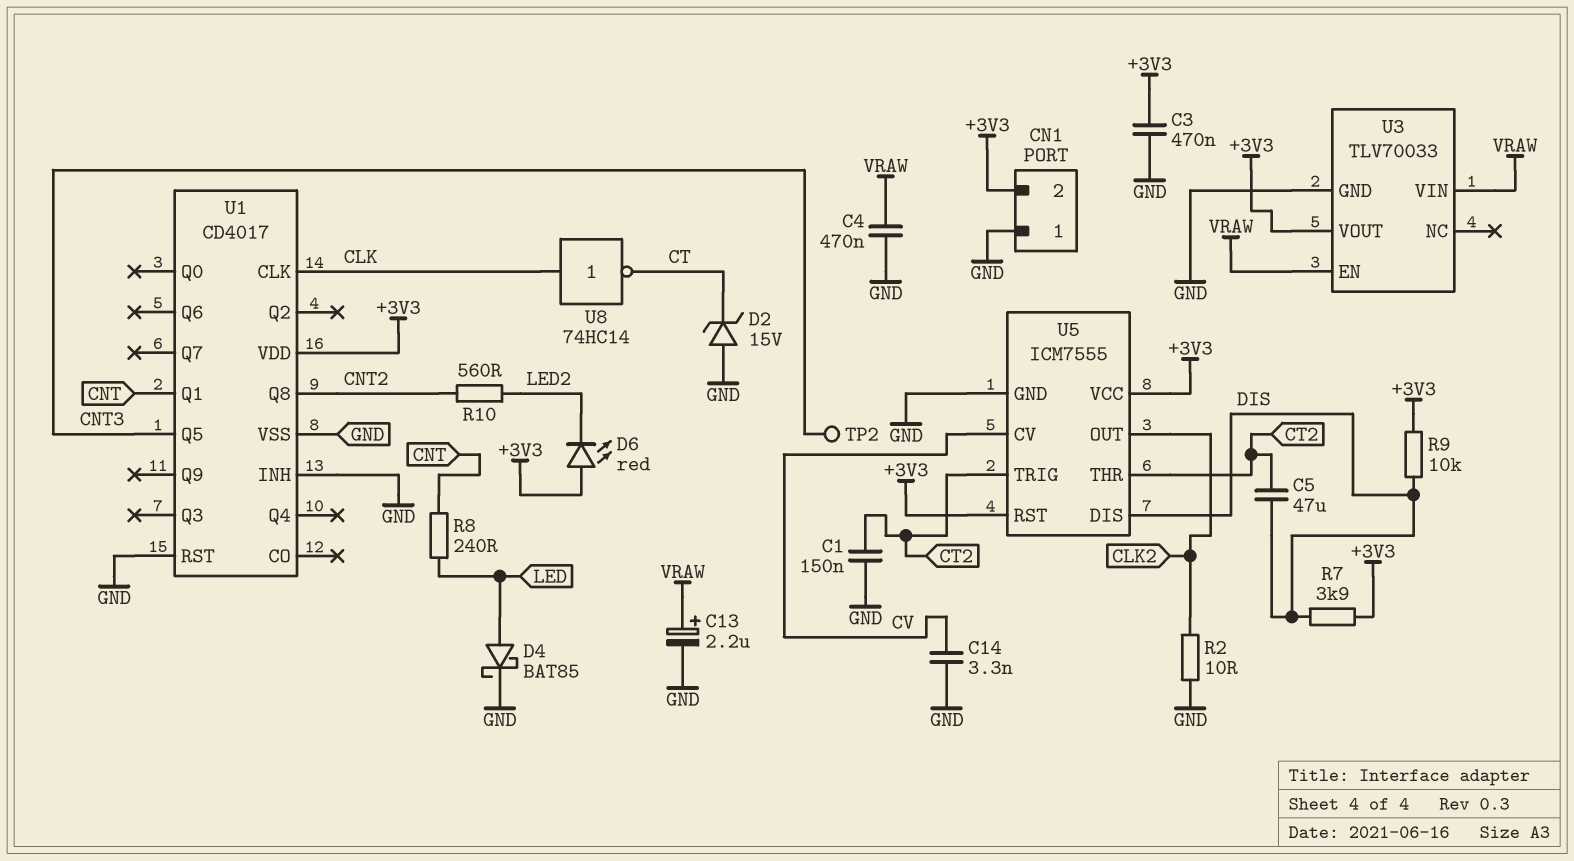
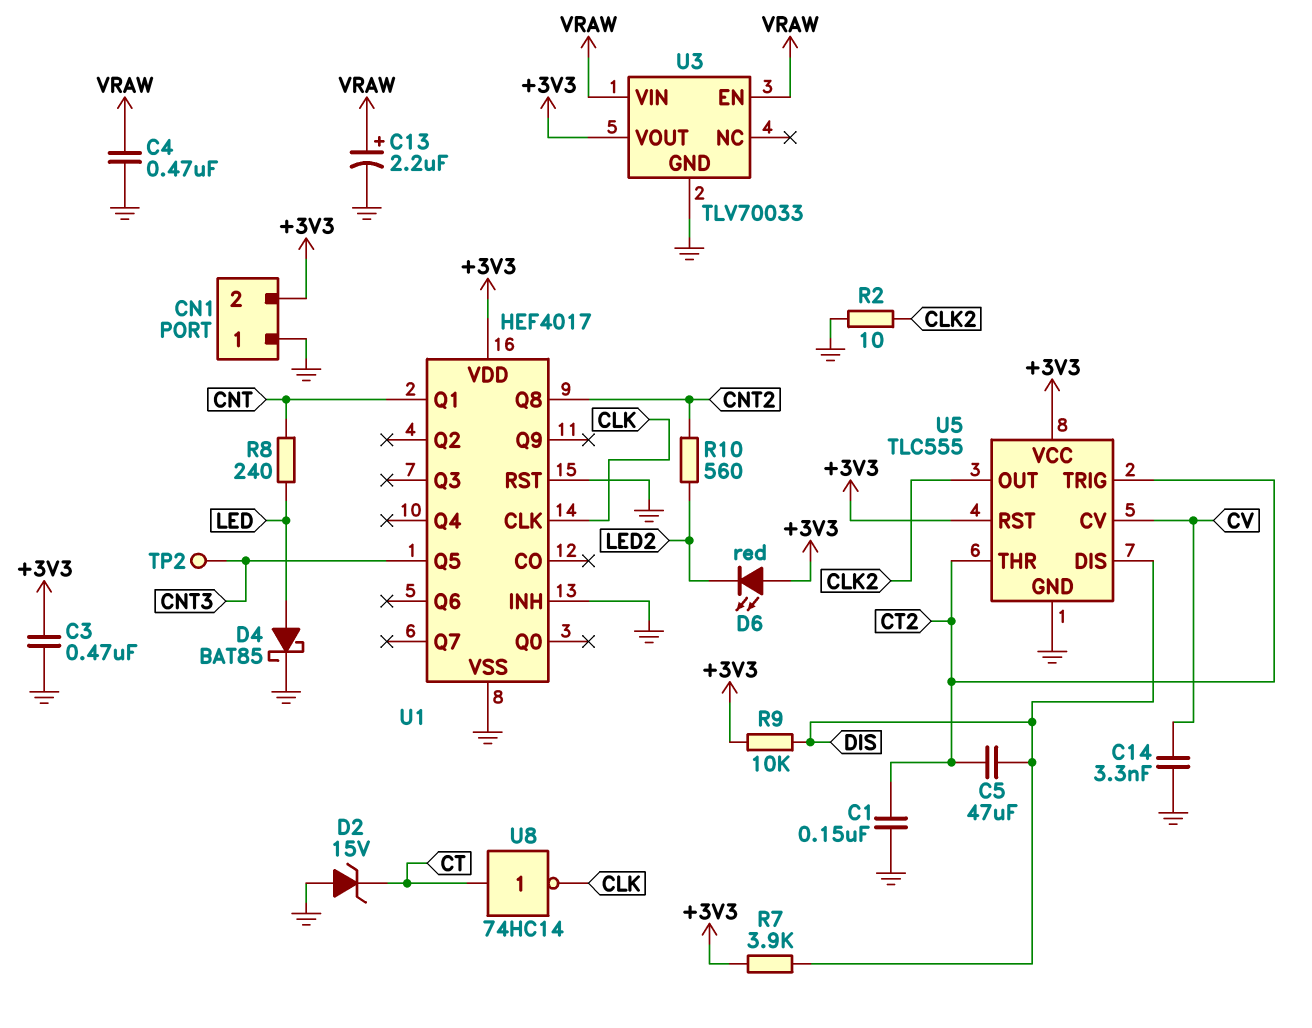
U1: CD4017 -> HEF4017
U5: ICM7555 -> TLC555
U8: NOT 74HC14 (in CLK, out CT) -> NOT 74HC14 (in CT, out CLK)

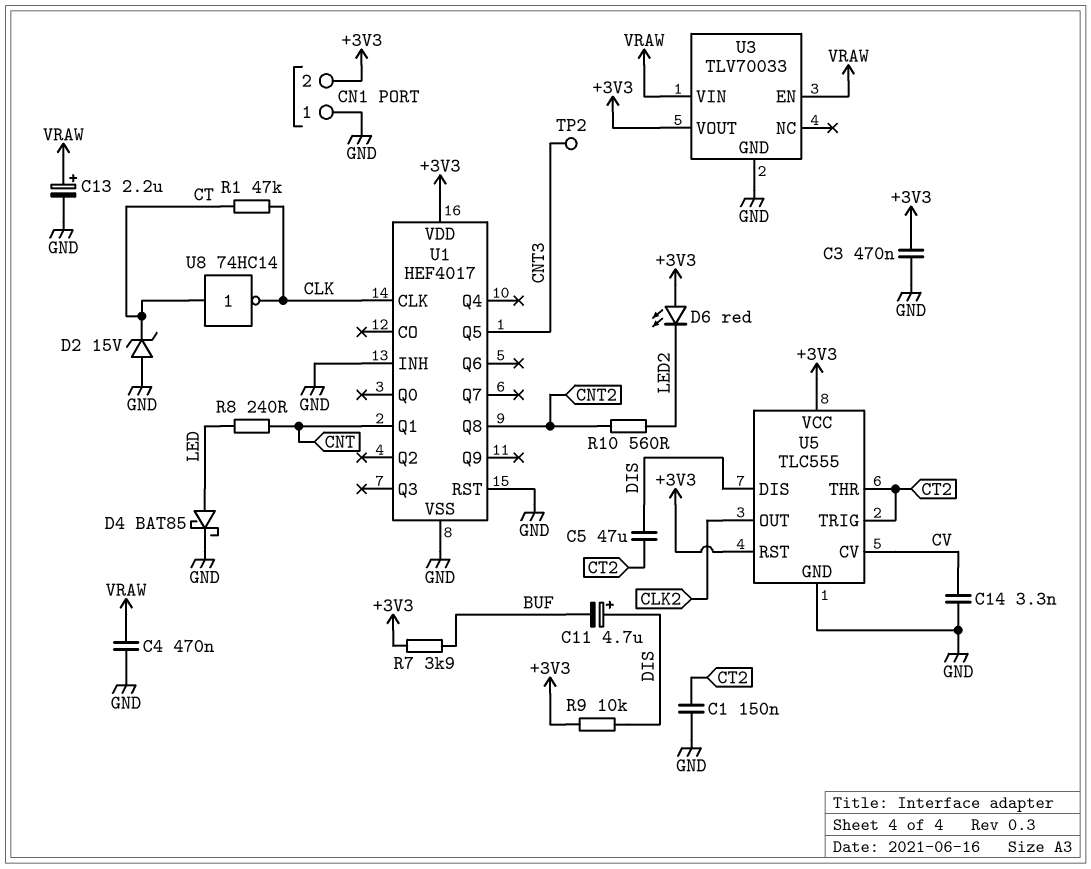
C11: none -> 4.7uF (plus DIS, minus BUF)
R1: none -> 47k (CLK, CT)
R2: 10 (CLK2, GND) -> none
R7: 3.9k (+3V3, DIS) -> 3.9k (+3V3, BUF)

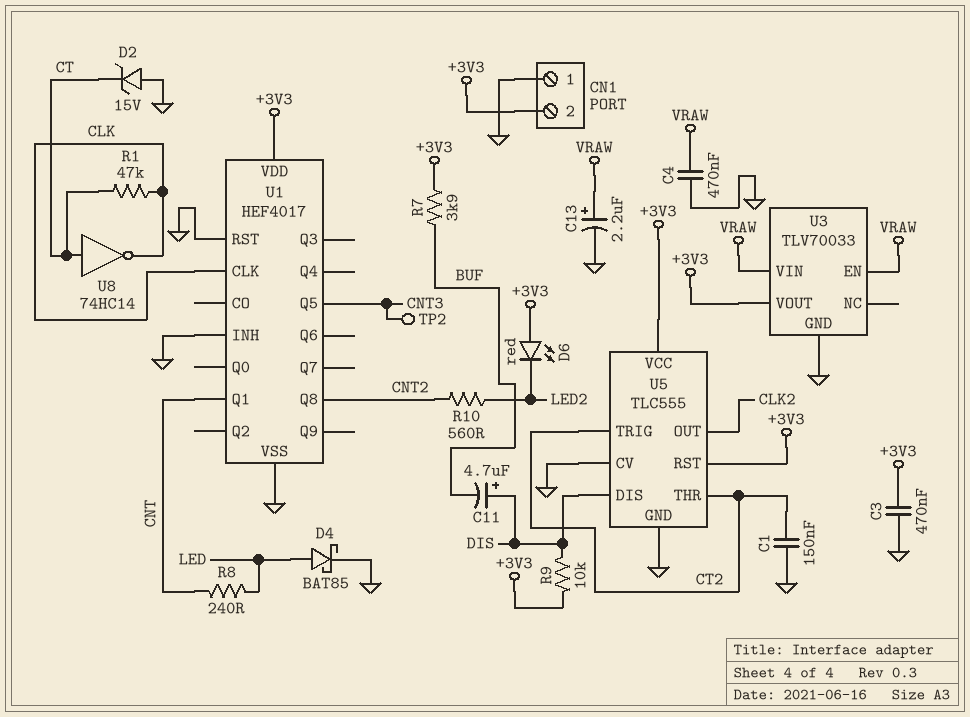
C5: 47uF (CT2, DIS) -> none
C14: 3.3nF (CV, GND) -> none
U5 pin CV: CV -> GND

